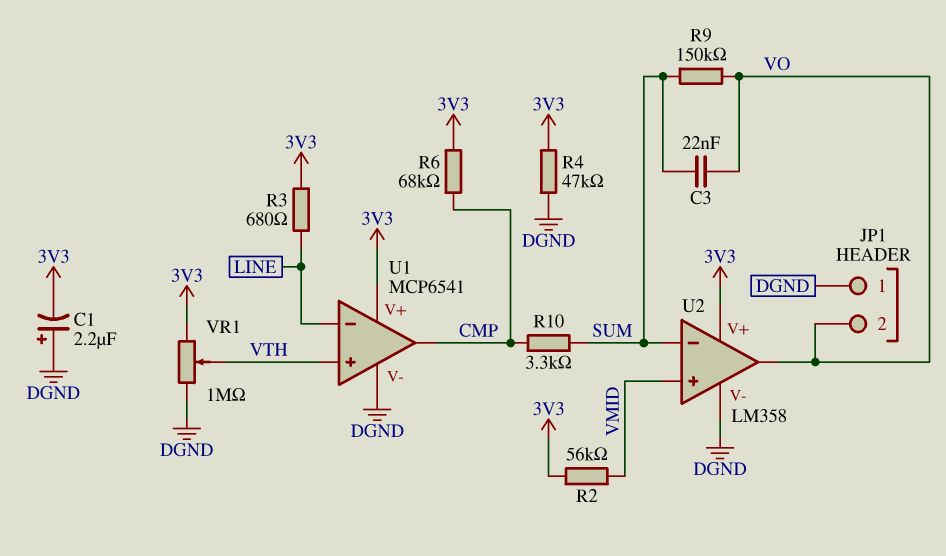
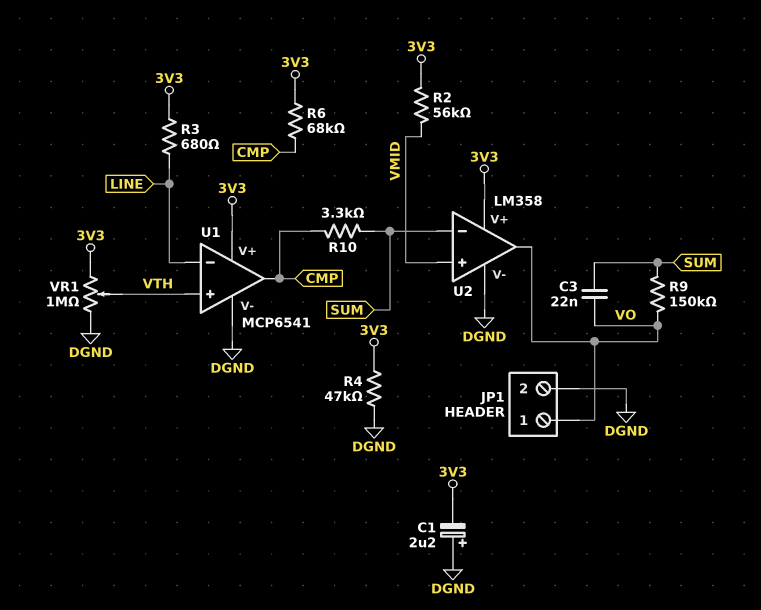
JP1 pin 1: DGND -> VO
JP1 pin 2: VO -> DGND

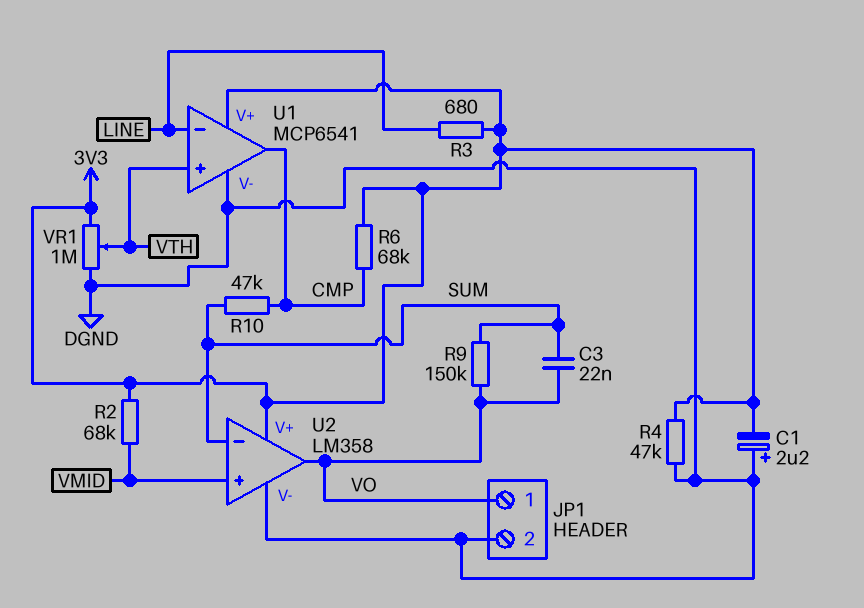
R2: 56k (3V3, VMID) -> 68k (3V3, VMID)
R10: 3.3k (CMP, SUM) -> 47k (CMP, SUM)

